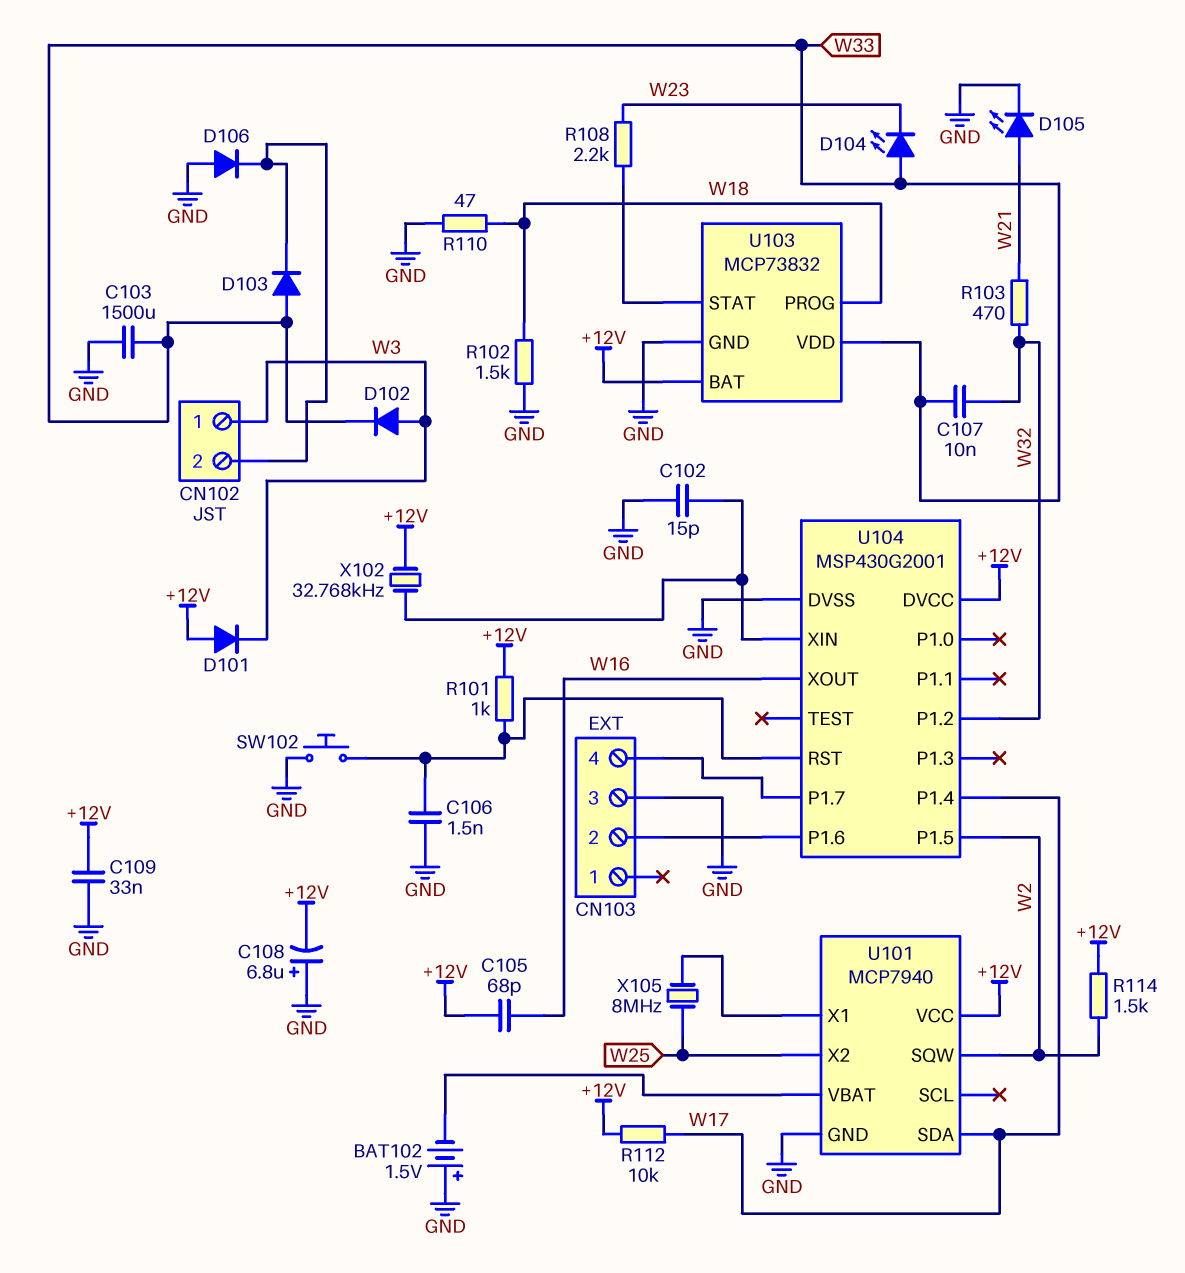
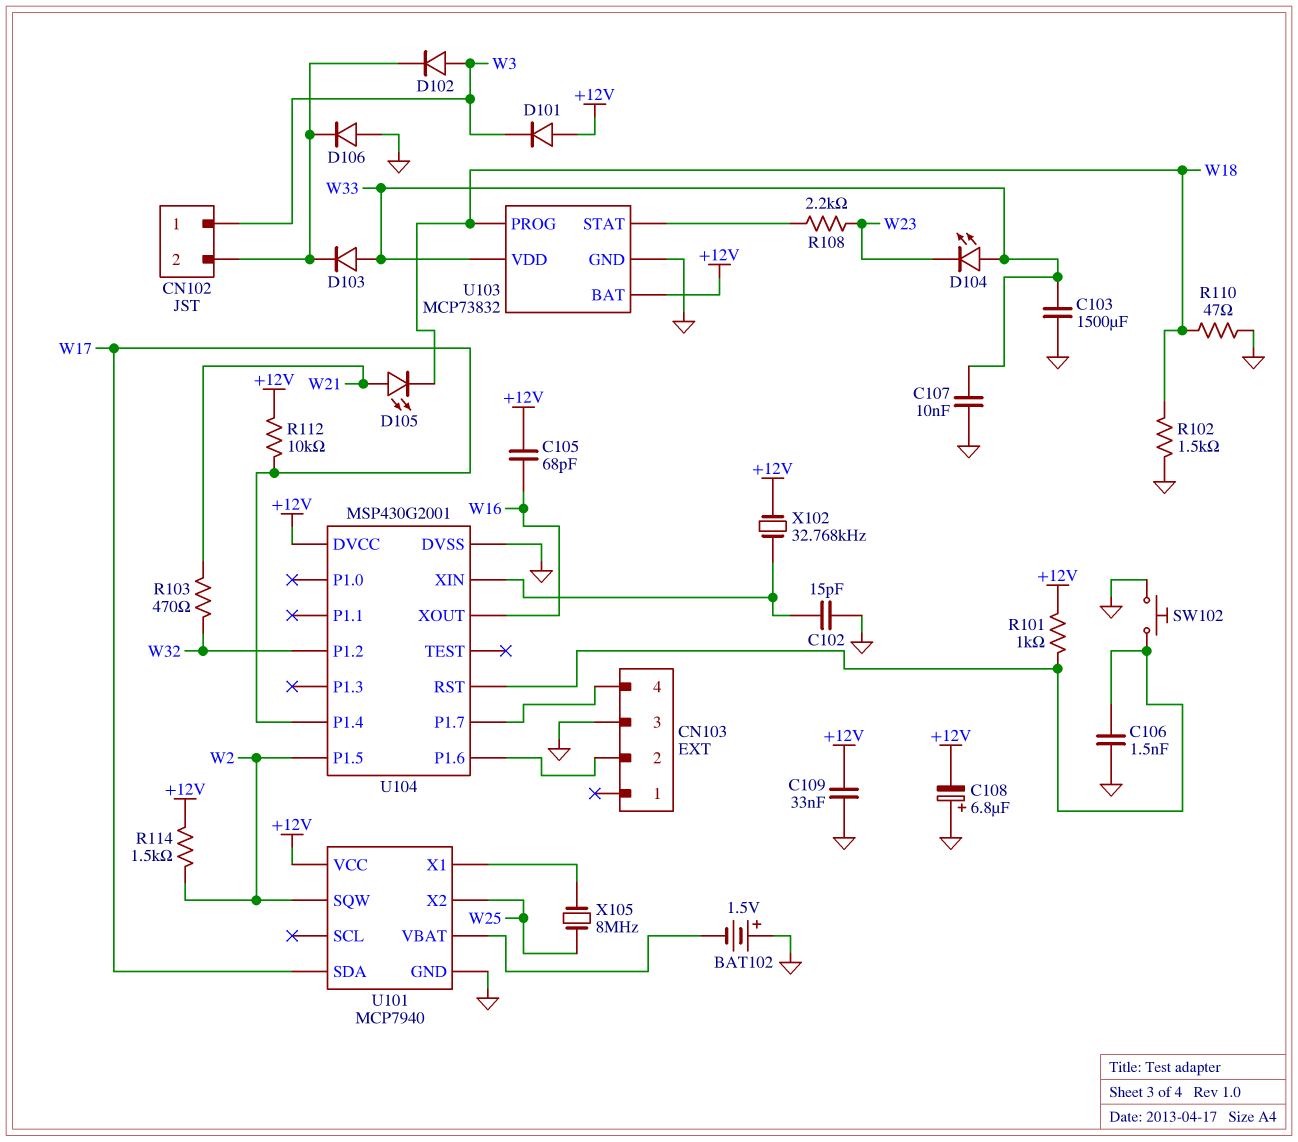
C107: 10nF (W32, W33) -> 10nF (GND, W33)
D102: diode (A W3, K W33) -> diode (A W3, K CN102/2)
D105: LED (A W21, K GND) -> LED (A W21, K W18)

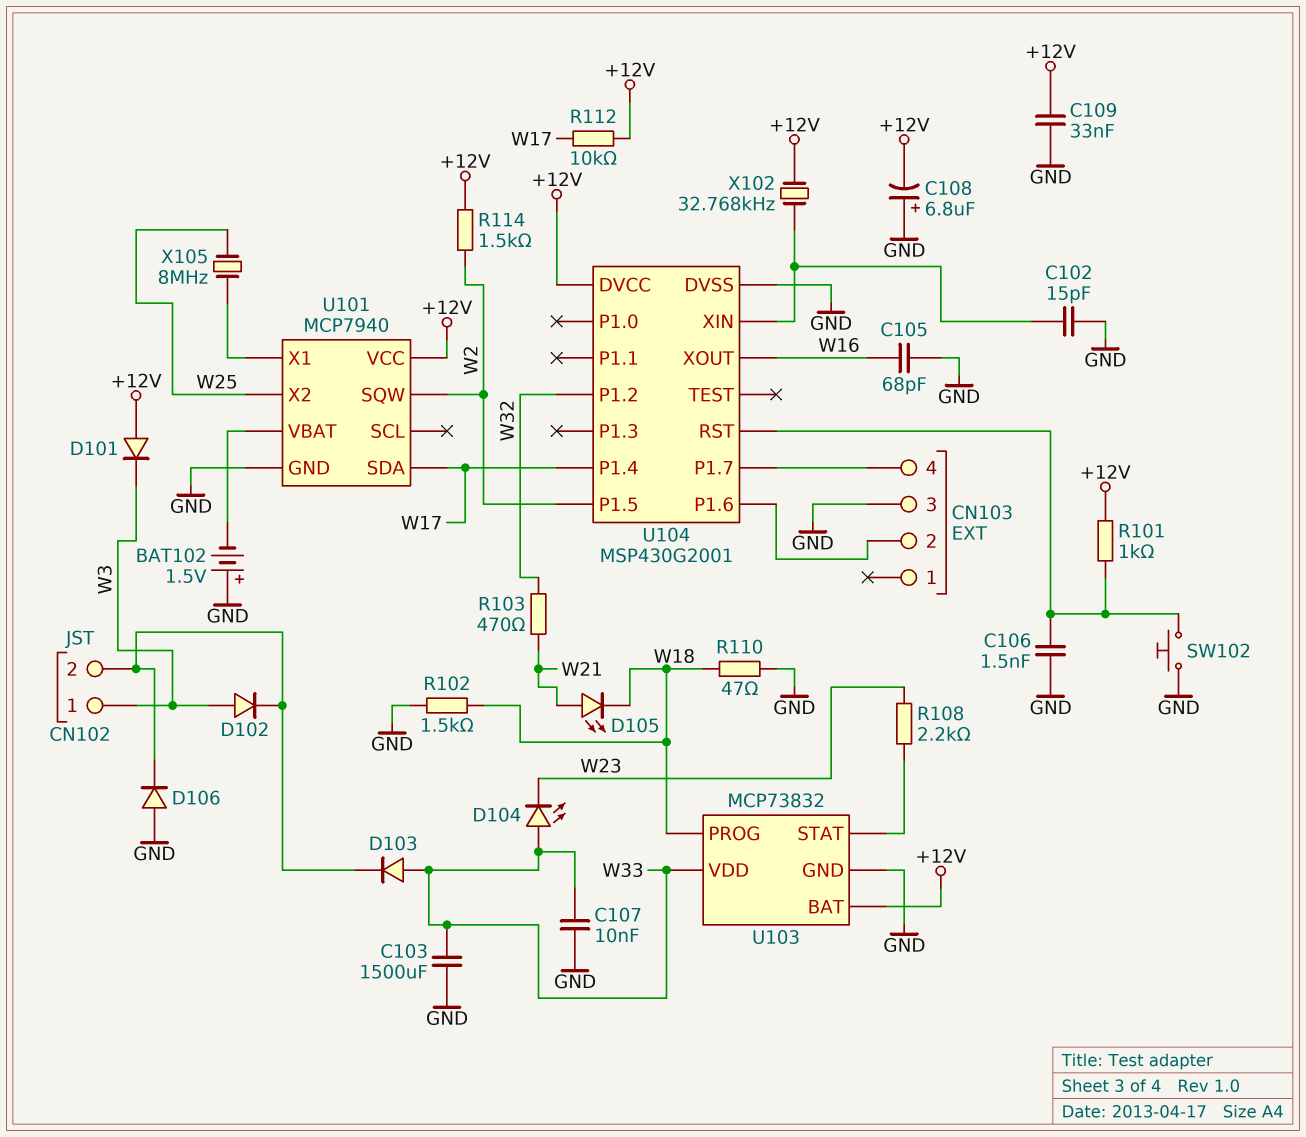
C105: 68pF (+12V, W16) -> 68pF (GND, W16)

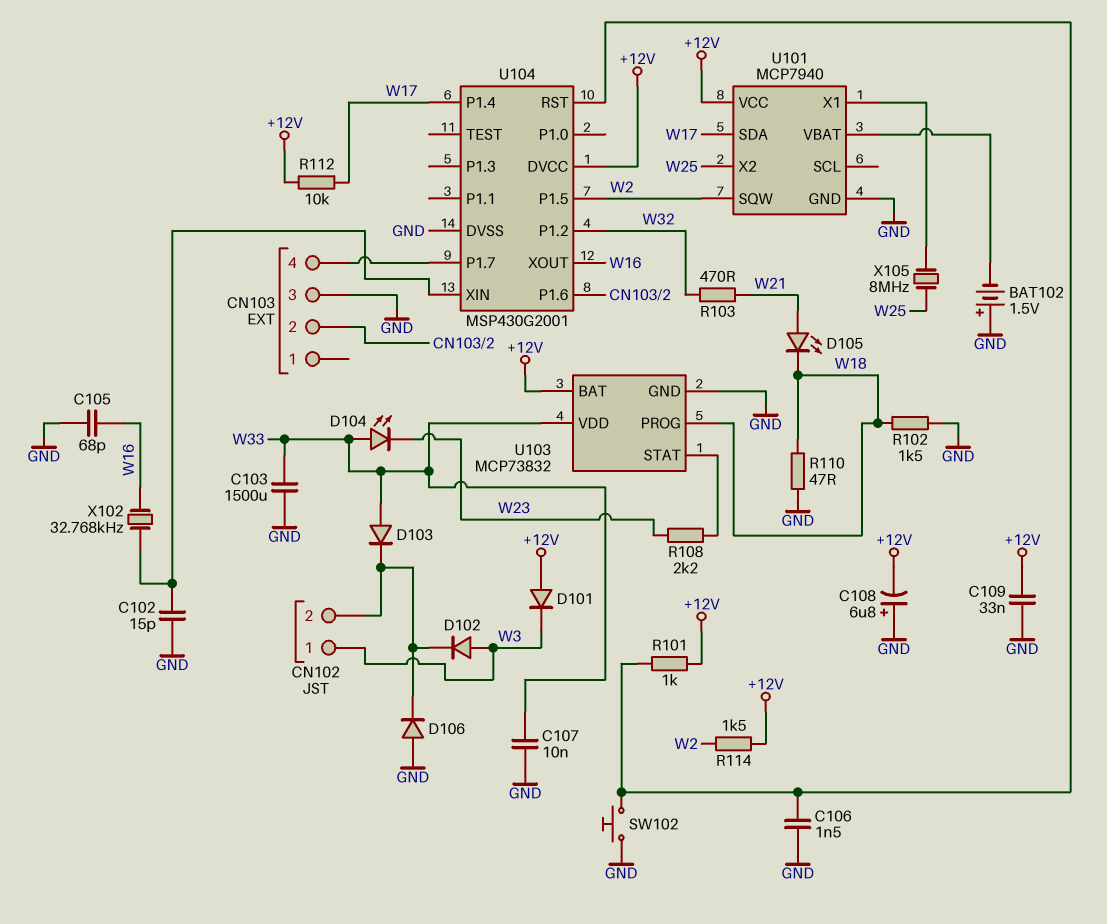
X102: 32.768kHz (+12V, U104/XIN) -> 32.768kHz (U104/XIN, W16)

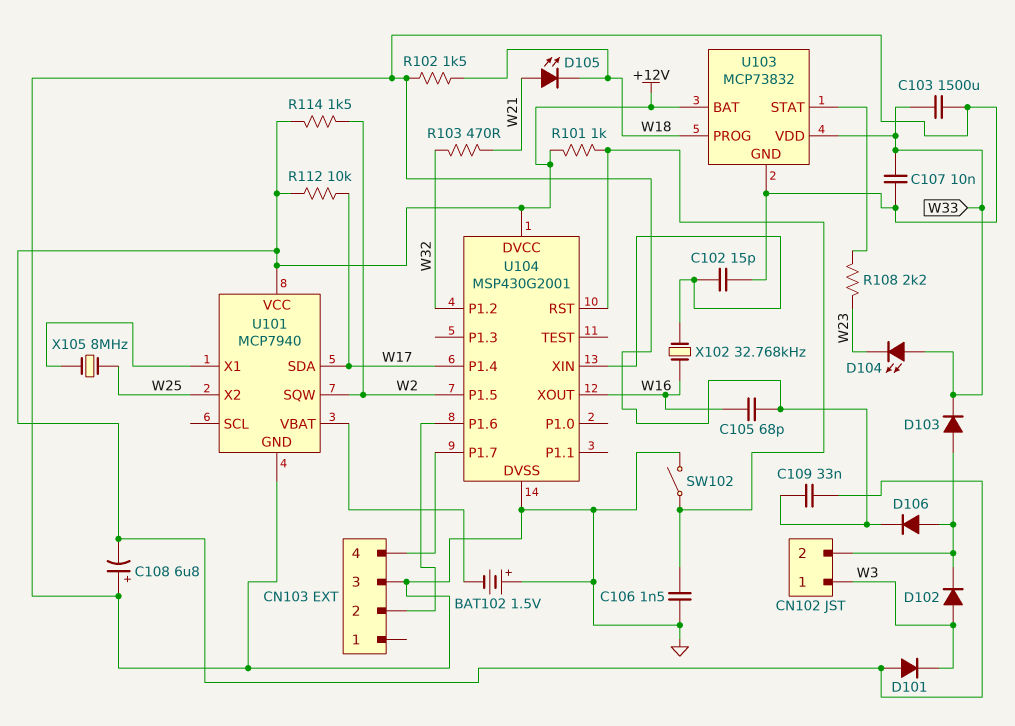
D103: diode (A W33, K CN102/2) -> diode (A CN102/2, K W33)
D106: diode (A GND, K CN102/2) -> diode (A CN102/2, K GND)
R110: 47 (GND, W18) -> none
SW102: button (GND, U104/RST) -> switch (GND, U104/RST)

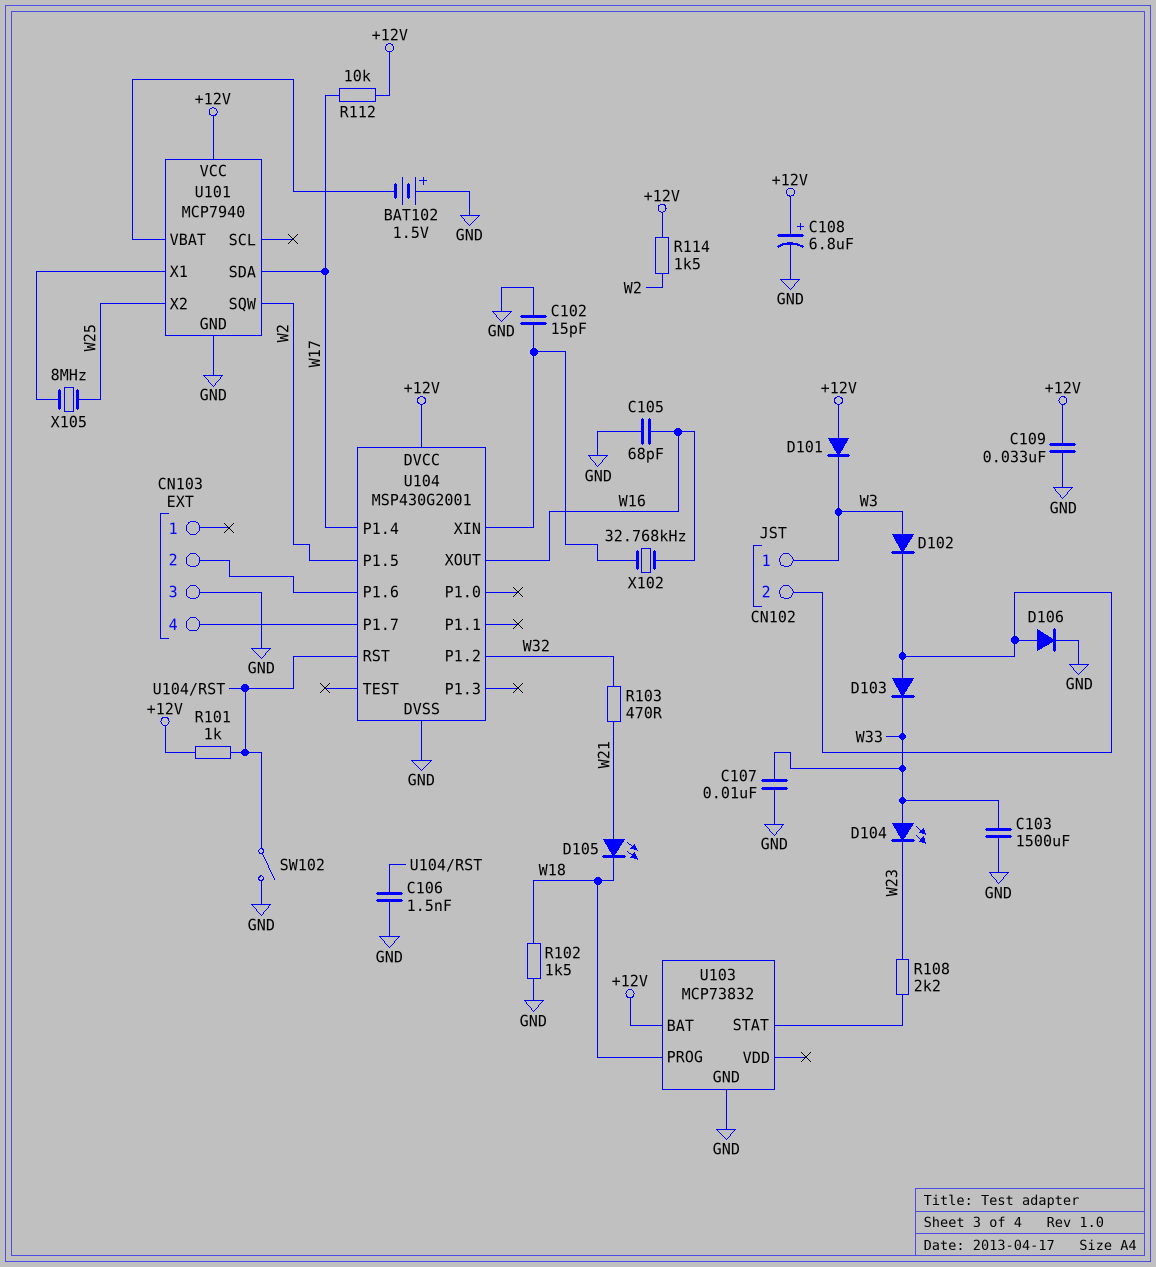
C108: 6.8uF (plus GND, minus +12V) -> 6.8uF (plus +12V, minus GND)
U103 pin VDD: W33 -> none

